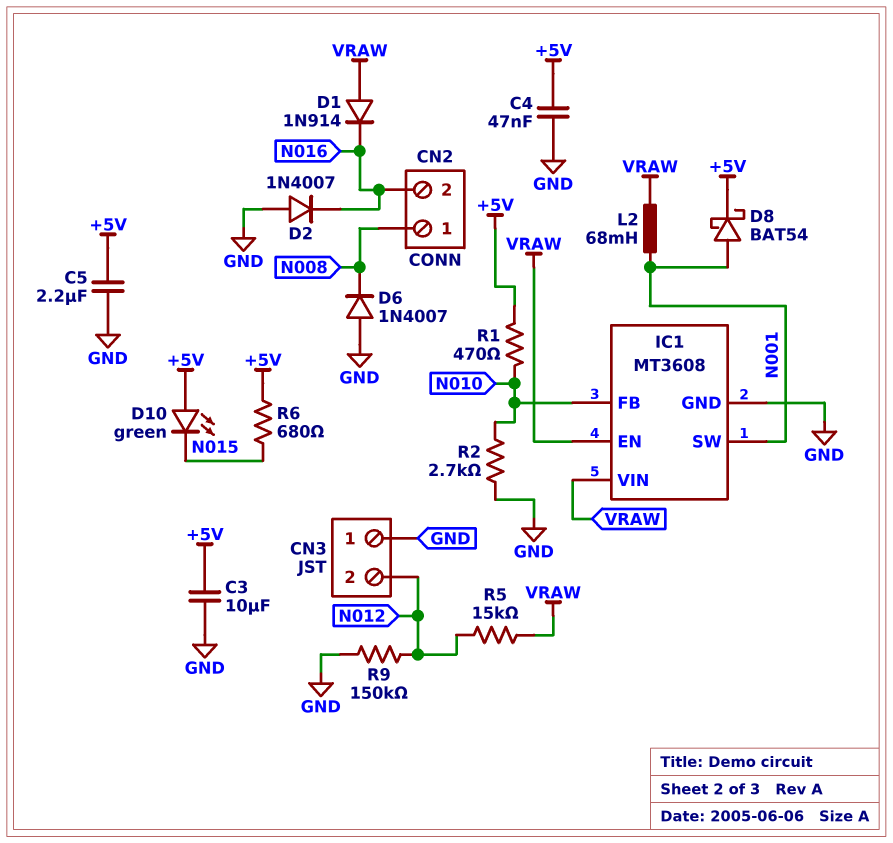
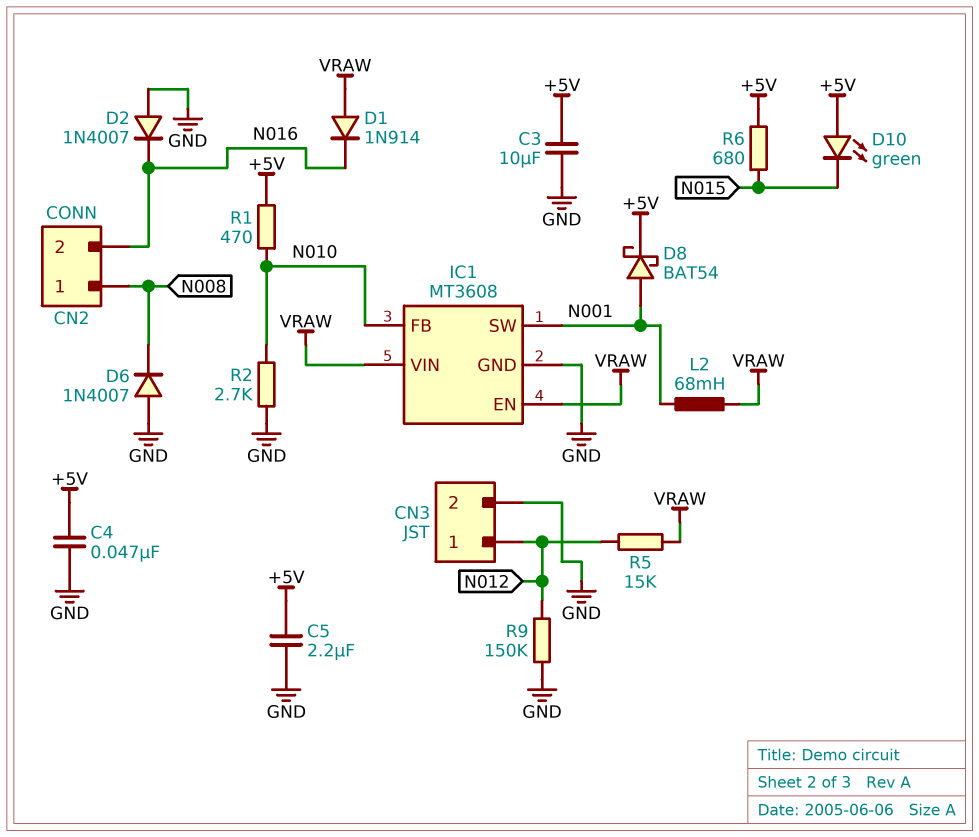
CN3 pin 1: GND -> N012
CN3 pin 2: N012 -> GND

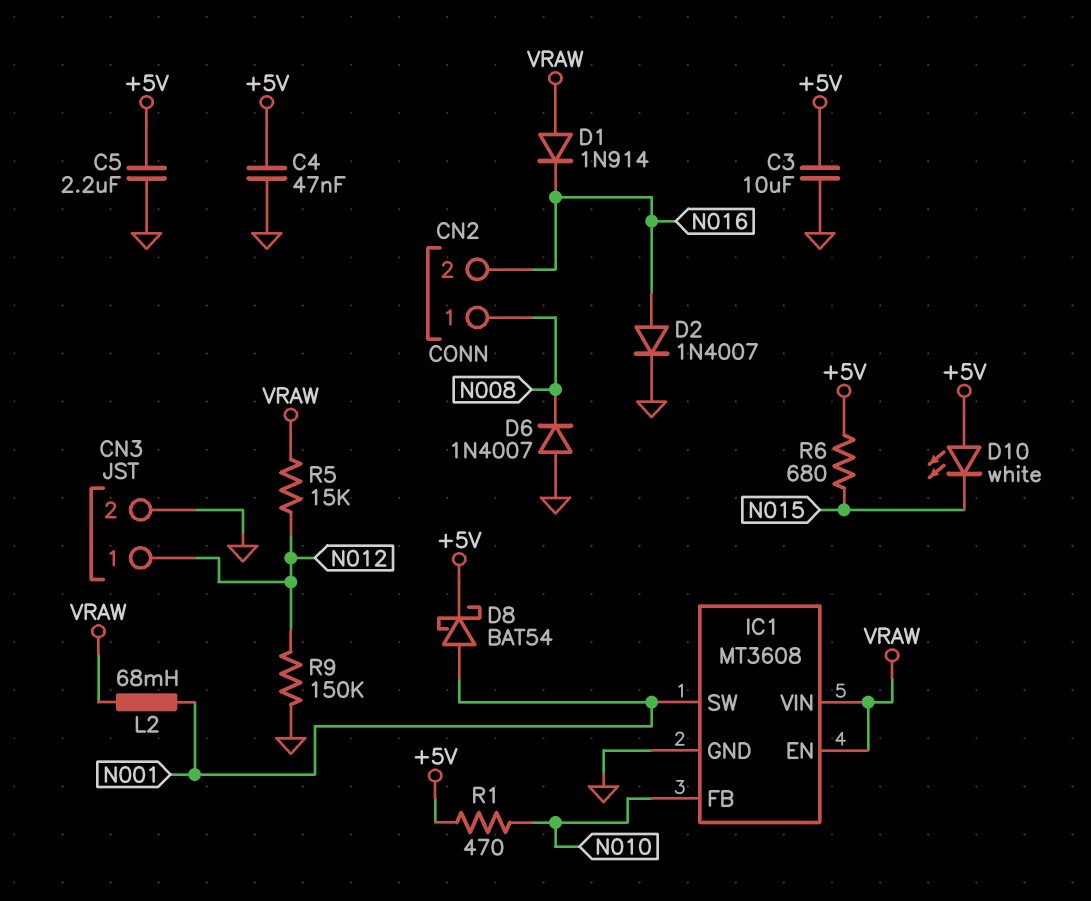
D2: diode 1N4007 (A GND, K N016) -> diode 1N4007 (A N016, K GND)
D10: LED green (A +5V, K N015) -> LED white (A +5V, K N015)
R2: 2.7k (GND, N010) -> none

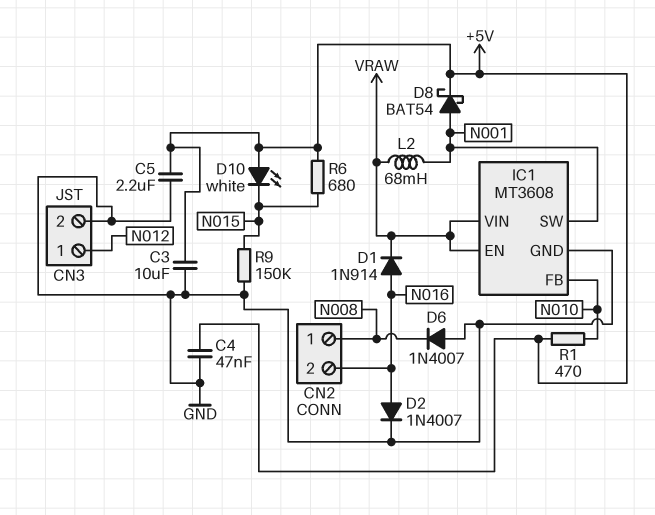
D1: diode 1N914 (A VRAW, K N016) -> diode 1N914 (A N016, K VRAW)
R5: 15k (N012, VRAW) -> none
R9: 150k (GND, N012) -> 150k (GND, N015)

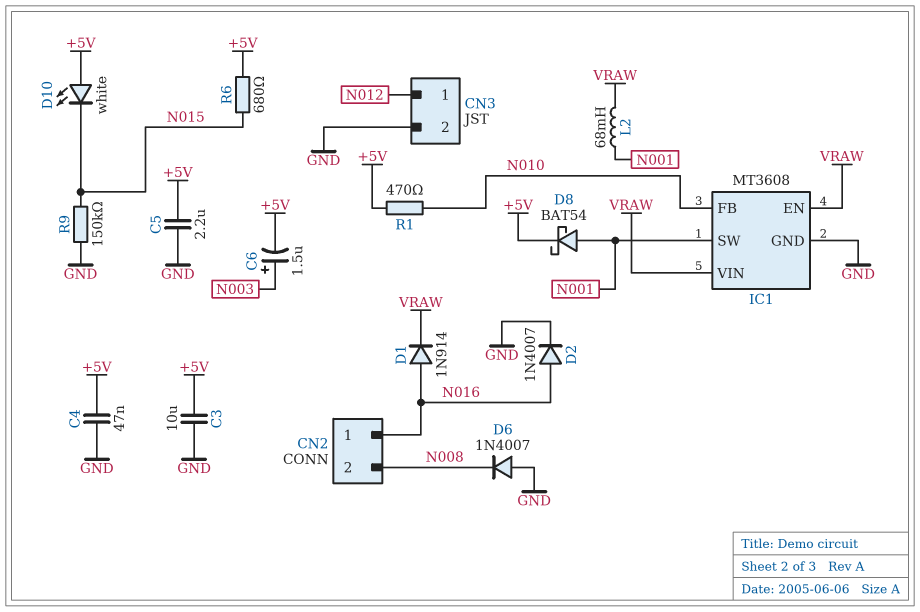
C6: none -> 1.5uF (plus N003, minus +5V)
CN2 pin 1: N008 -> N016
CN2 pin 2: N016 -> N008

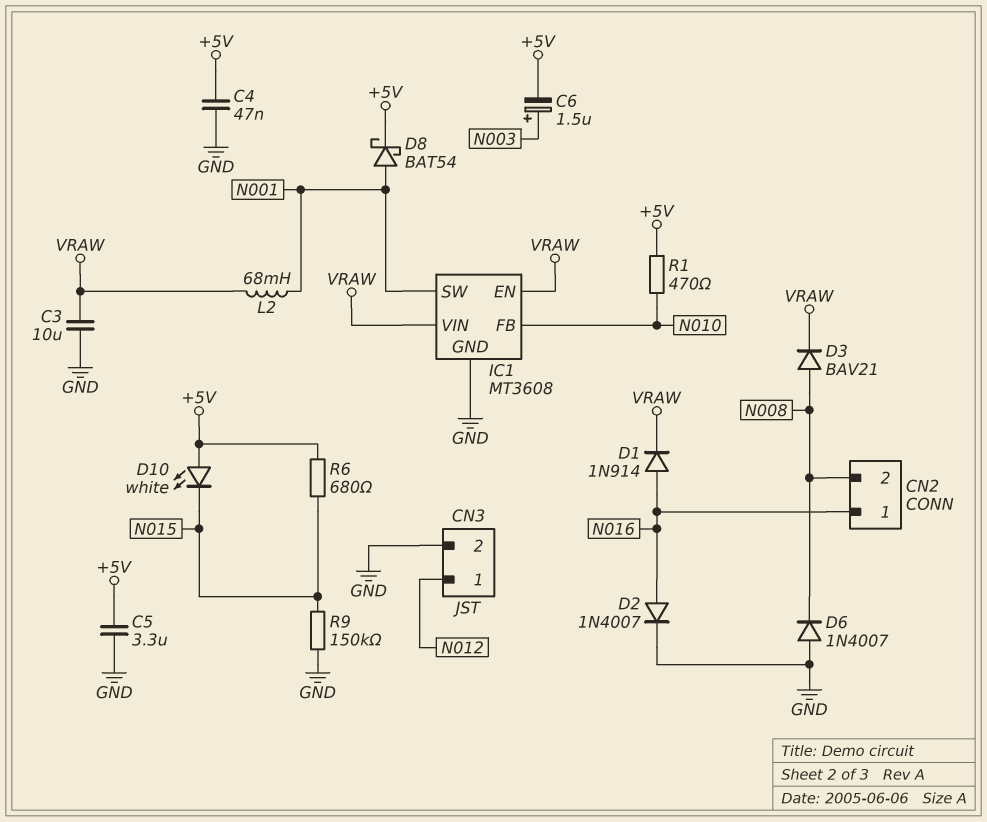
C3: 10uF (+5V, GND) -> 10uF (GND, VRAW)
C5: 2.2uF (+5V, GND) -> 3.3uF (+5V, GND)
D3: none -> diode BAV21 (A N008, K VRAW)

